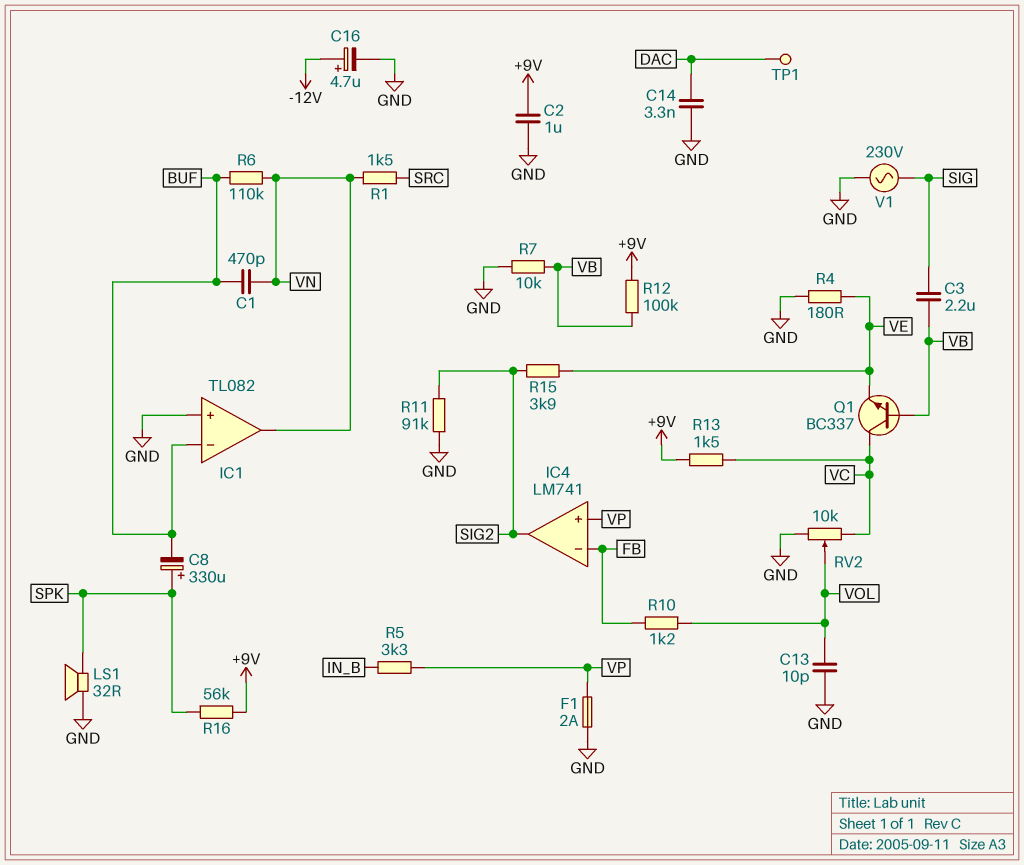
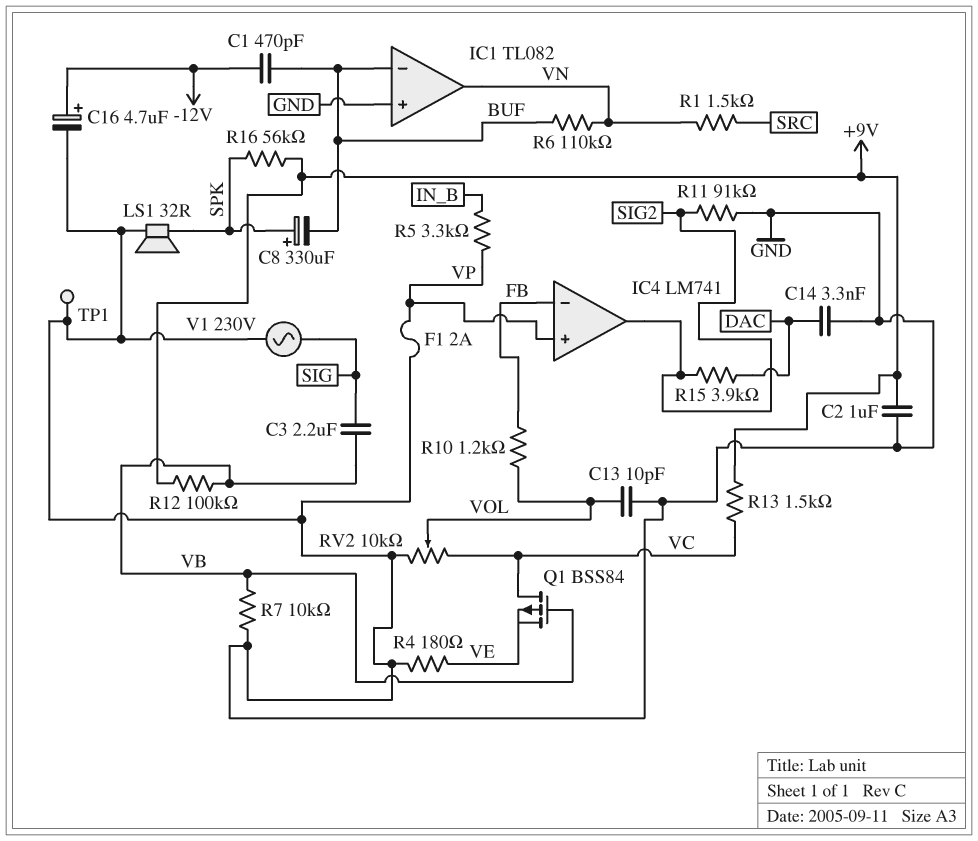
C1: 470pF (BUF, VN) -> 470pF (-12V, BUF)
Q1: NPN BC337 (B VB, C VC, E VE) -> PMOS BSS84 (G VB, D VC, S VE)
R15: 3.9k (SIG2, VE) -> 3.9k (DAC, SIG2)
TP1: test point (DAC) -> test point (GND)

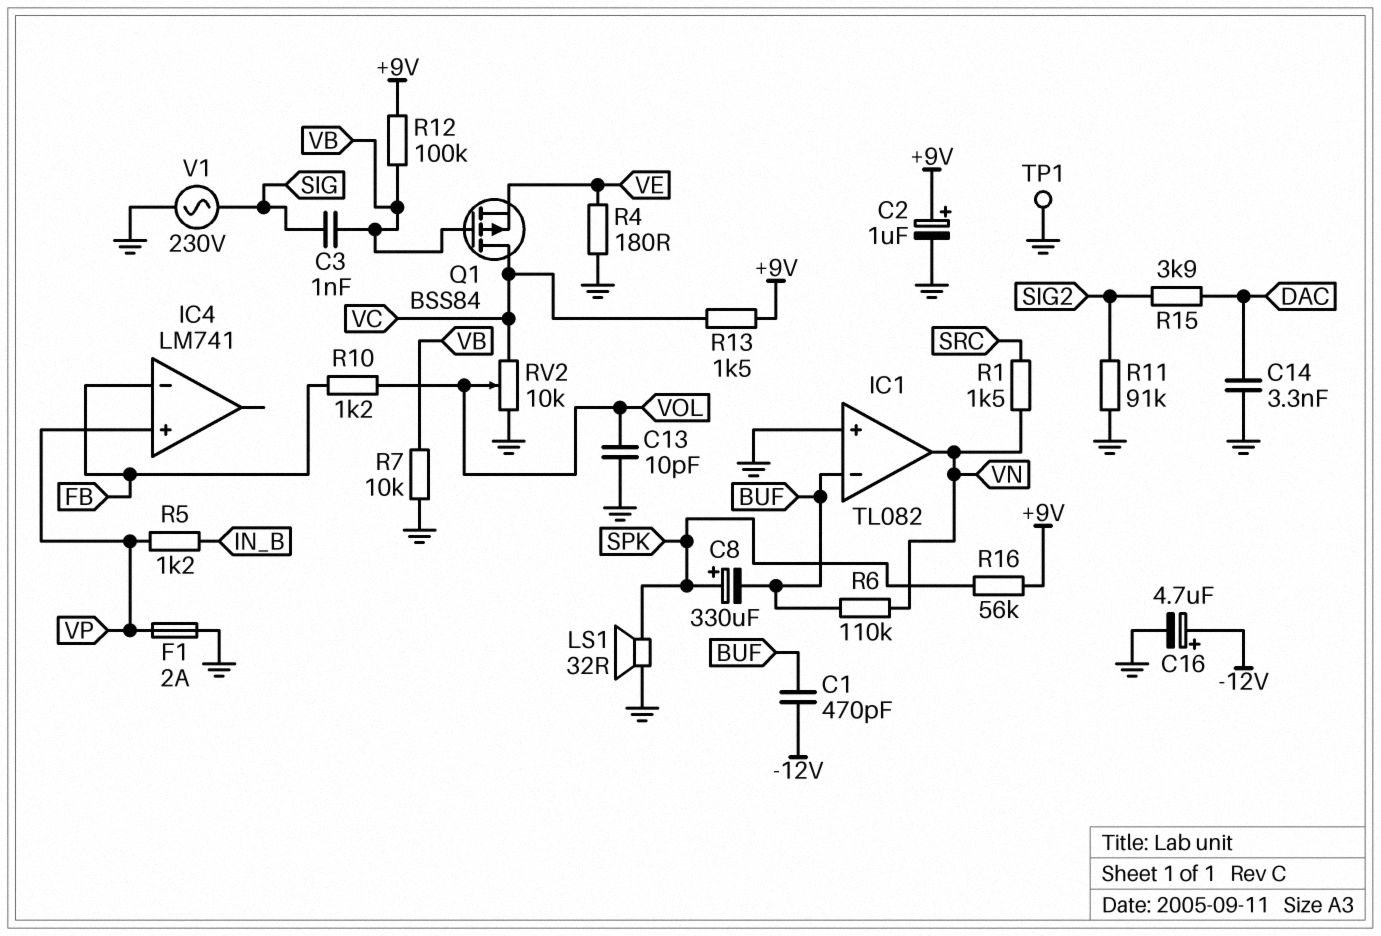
C2: 1uF (+9V, GND) -> 1uF (plus +9V, minus GND)
C3: 2.2uF (SIG, VB) -> 1nF (SIG, VB)
IC4 pin out: SIG2 -> none
R5: 3.3k (IN_B, VP) -> 1.2k (IN_B, VP)

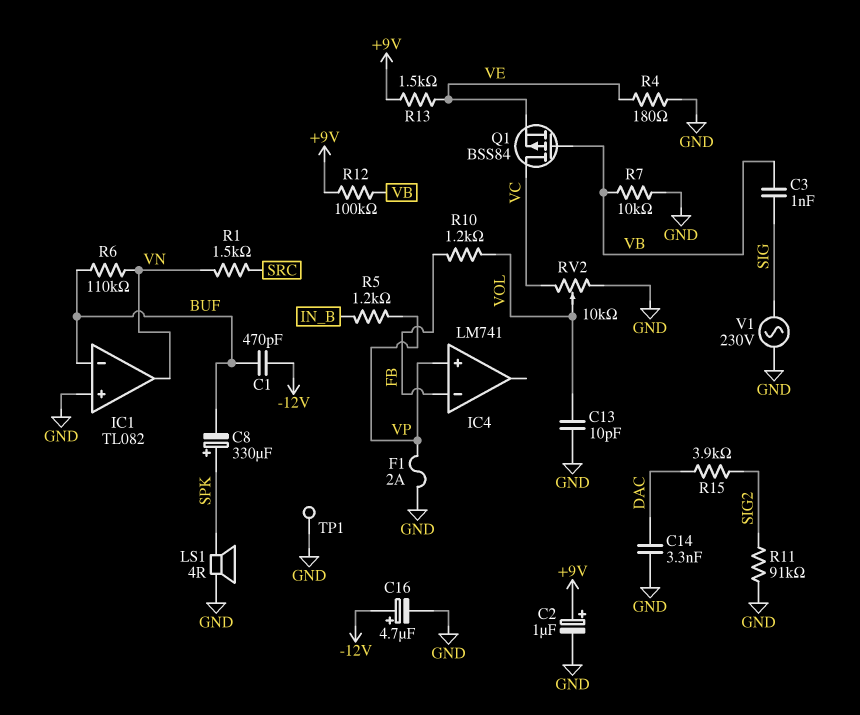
LS1: speaker 32R (GND, SPK) -> speaker 4R (GND, SPK)
R13: 1.5k (+9V, VC) -> 1.5k (+9V, VE)
R16: 56k (+9V, SPK) -> none

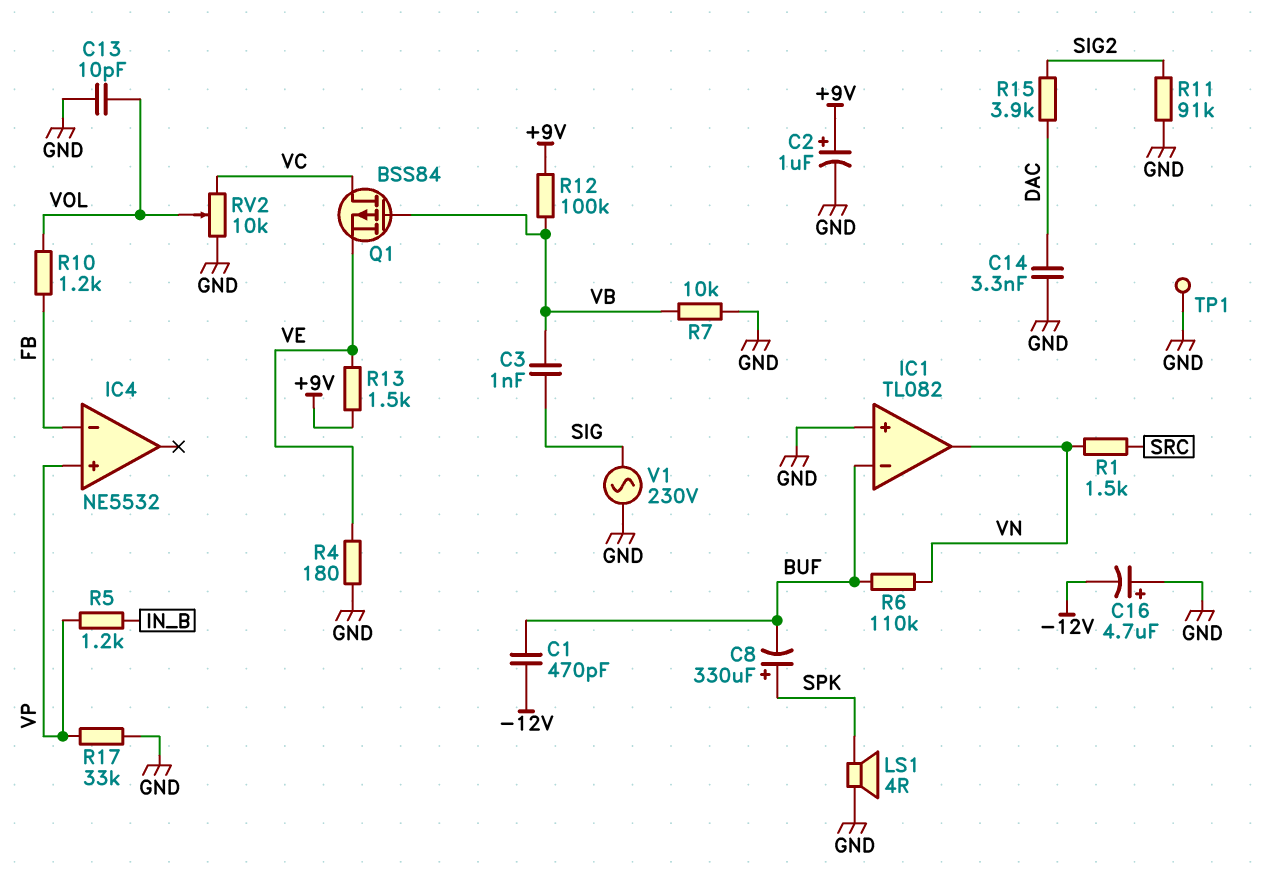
C16: 4.7uF (plus -12V, minus GND) -> 4.7uF (plus GND, minus -12V)
F1: 2A (GND, VP) -> none
IC4: LM741 -> NE5532
R17: none -> 33k (GND, VP)

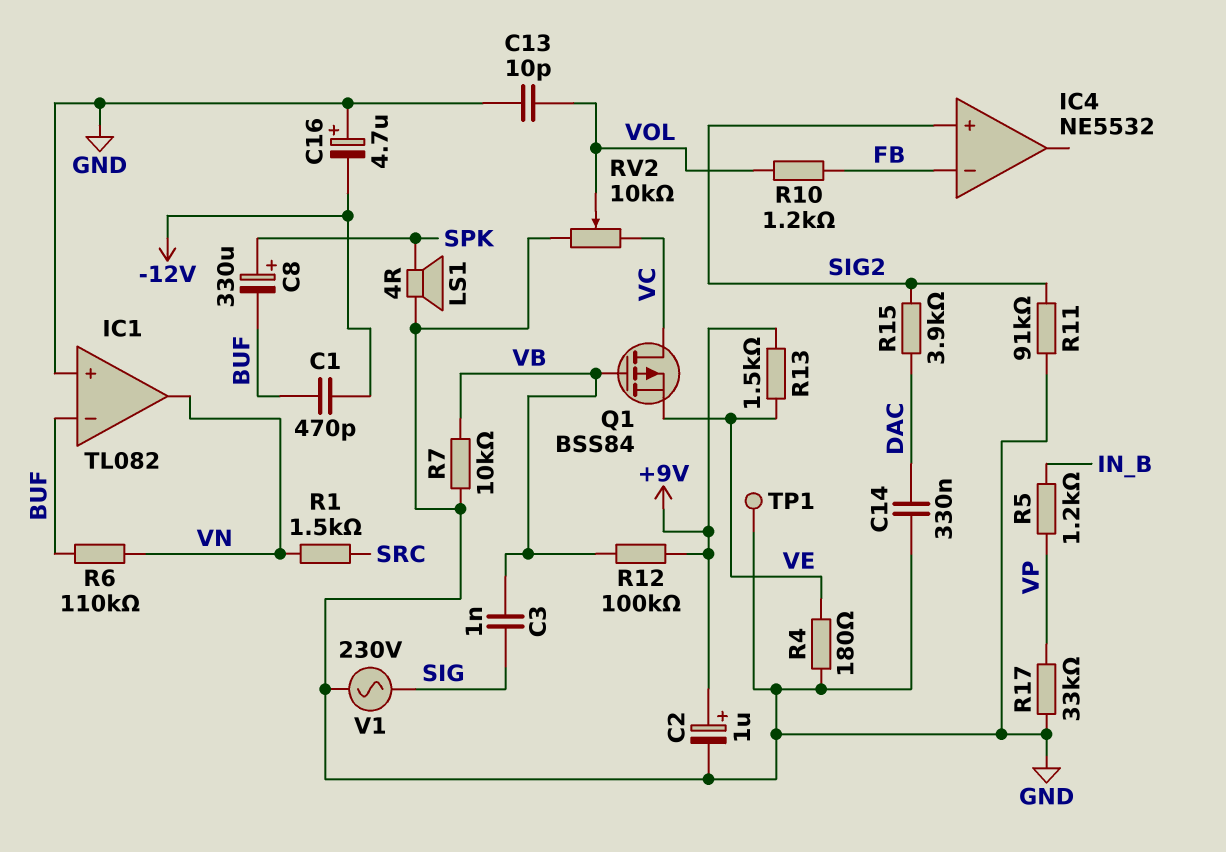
C14: 3.3nF (DAC, GND) -> 330nF (DAC, GND)
IC4 pin in+: VP -> SIG2

